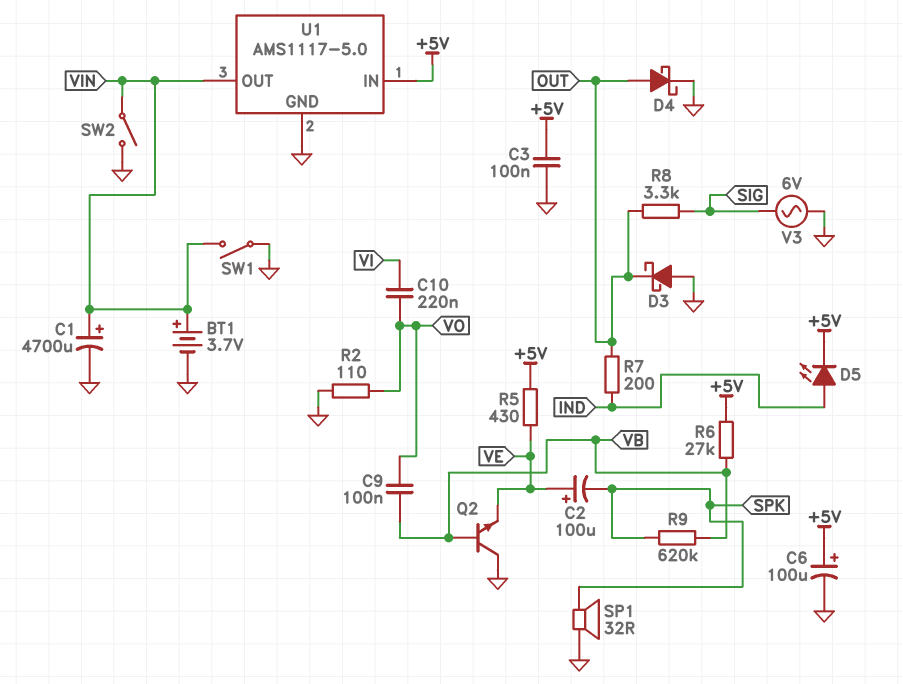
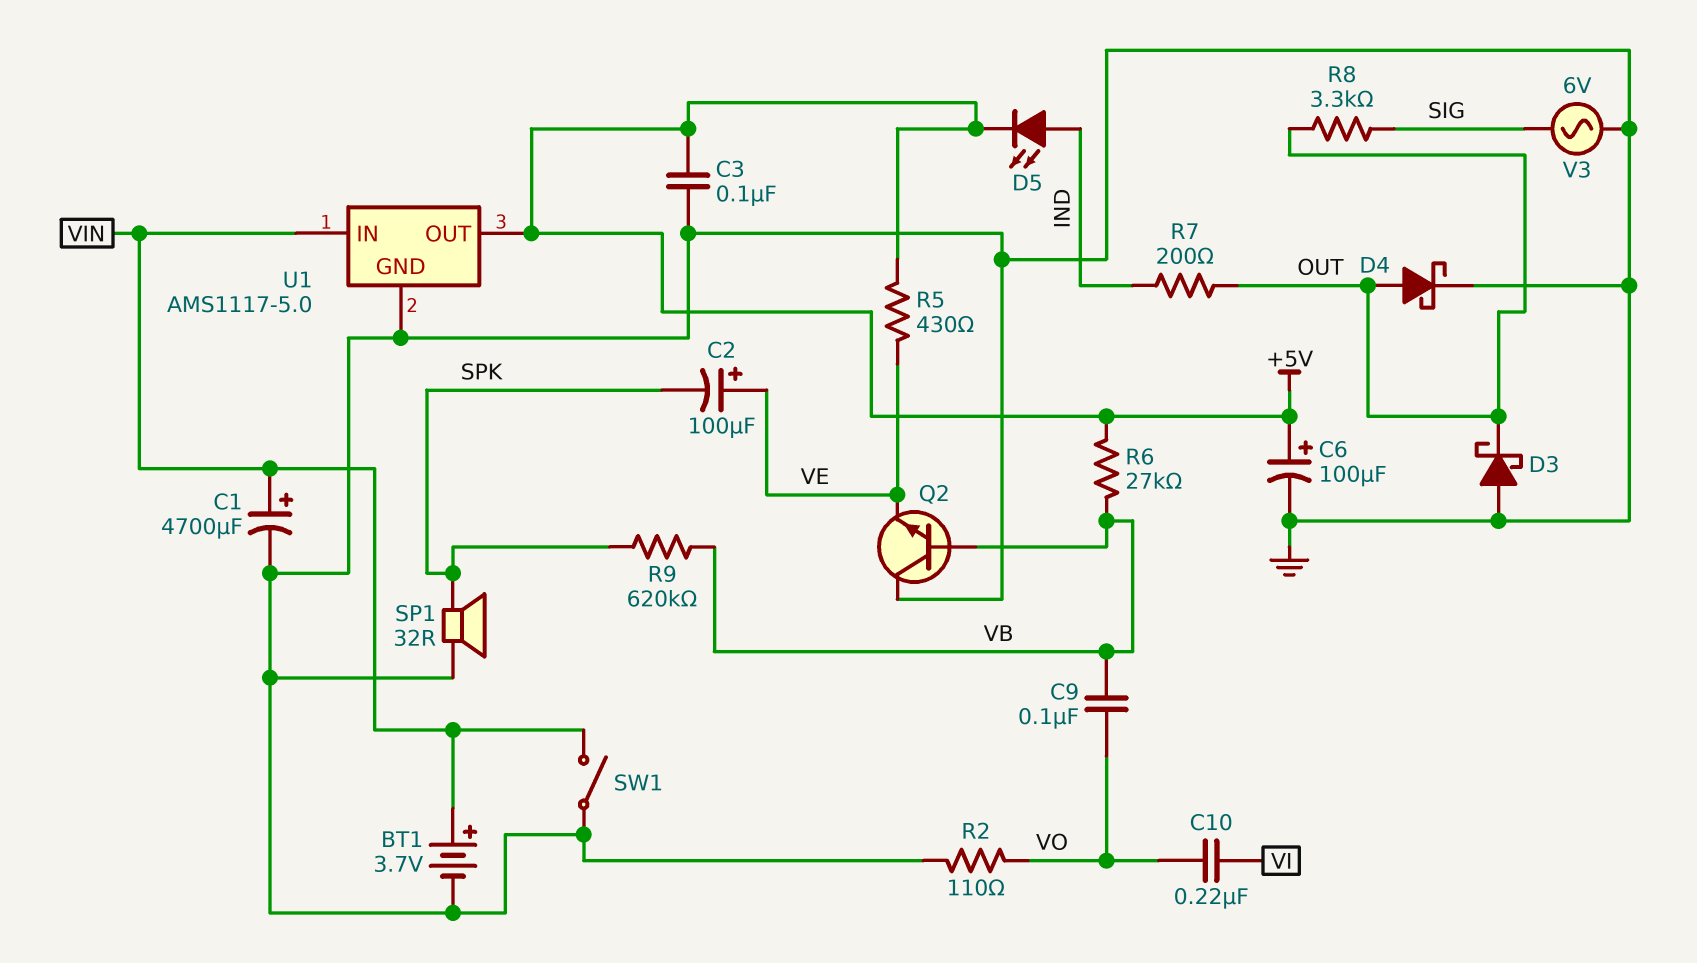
SW2: switch (GND, VIN) -> none
U1 pin IN: +5V -> VIN
U1 pin OUT: VIN -> +5V

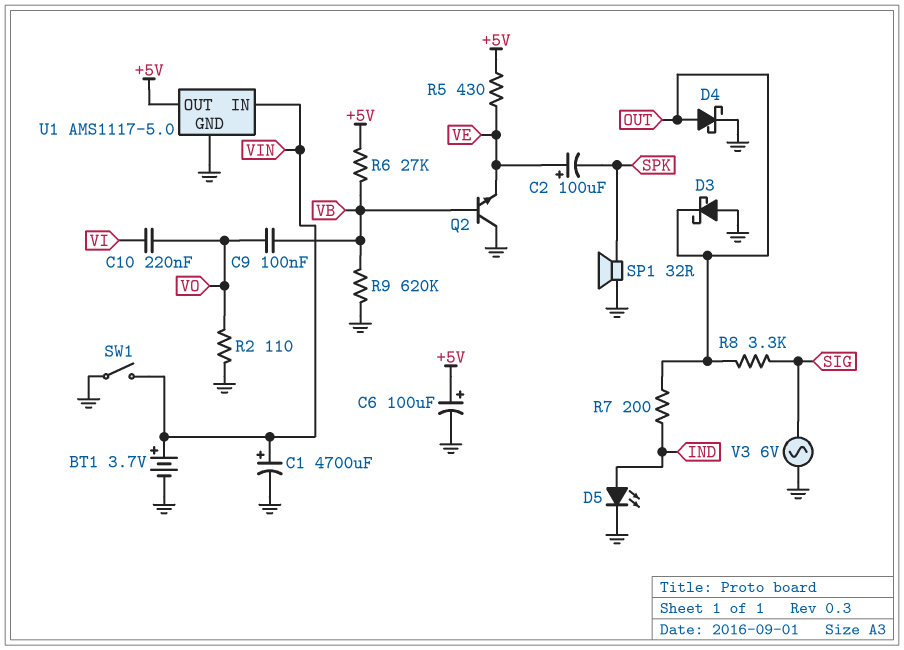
C3: 100nF (+5V, GND) -> none
D5: LED (A IND, K +5V) -> LED (A IND, K GND)
R9: 620k (SPK, VB) -> 620k (GND, VB)

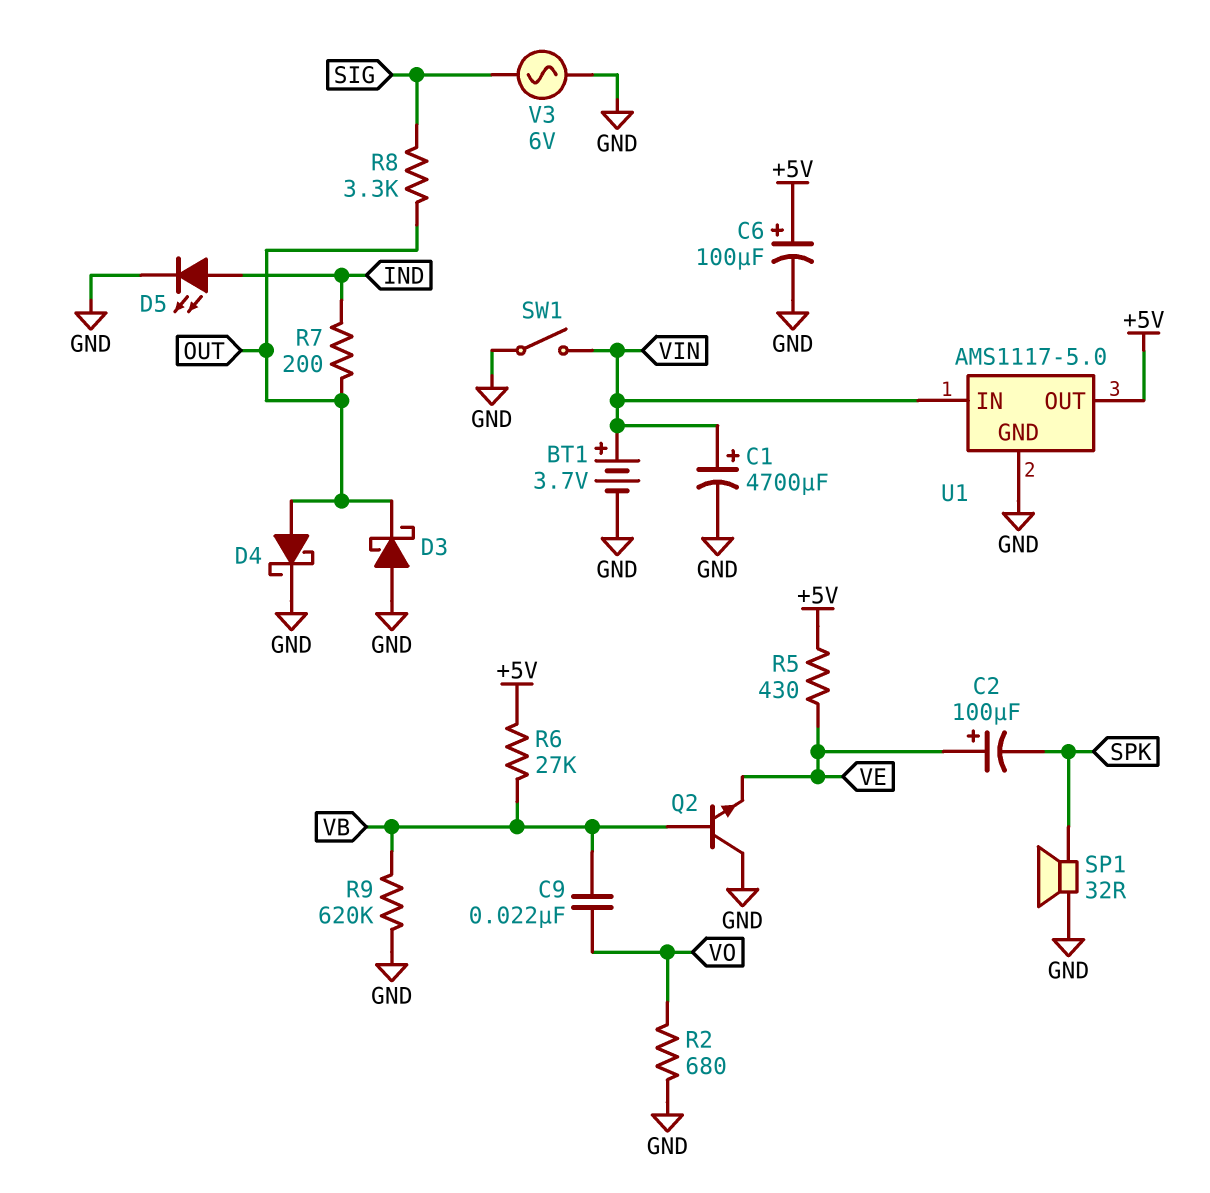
C9: 100nF (VB, VO) -> 22nF (VB, VO)
C10: 220nF (VI, VO) -> none
R2: 110 (GND, VO) -> 680 (GND, VO)

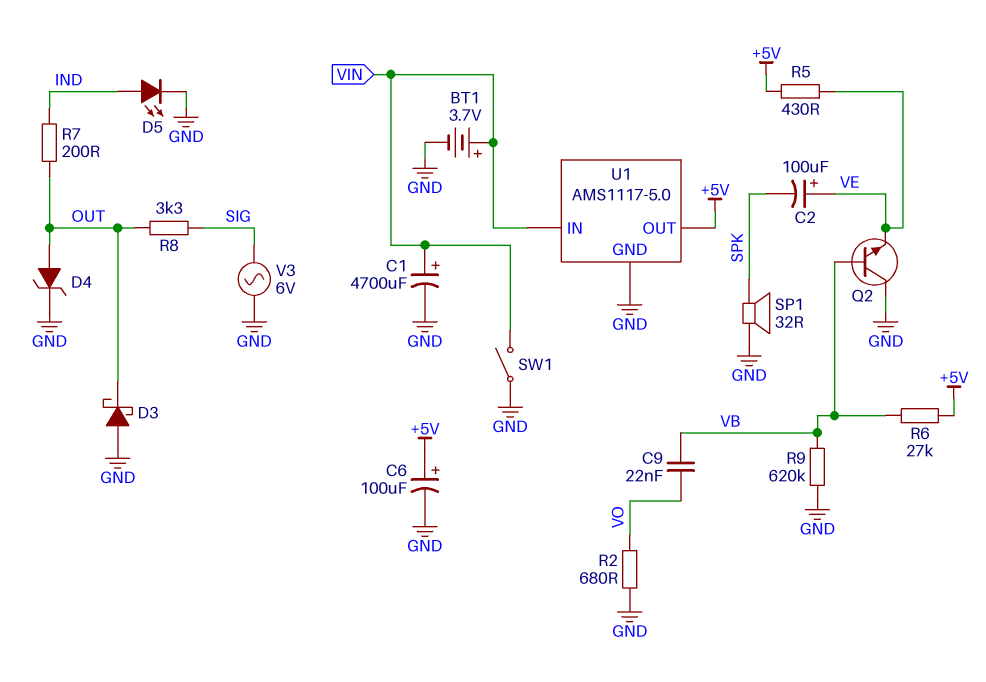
D4: schottky (A OUT, K GND) -> zener (A OUT, K GND)

